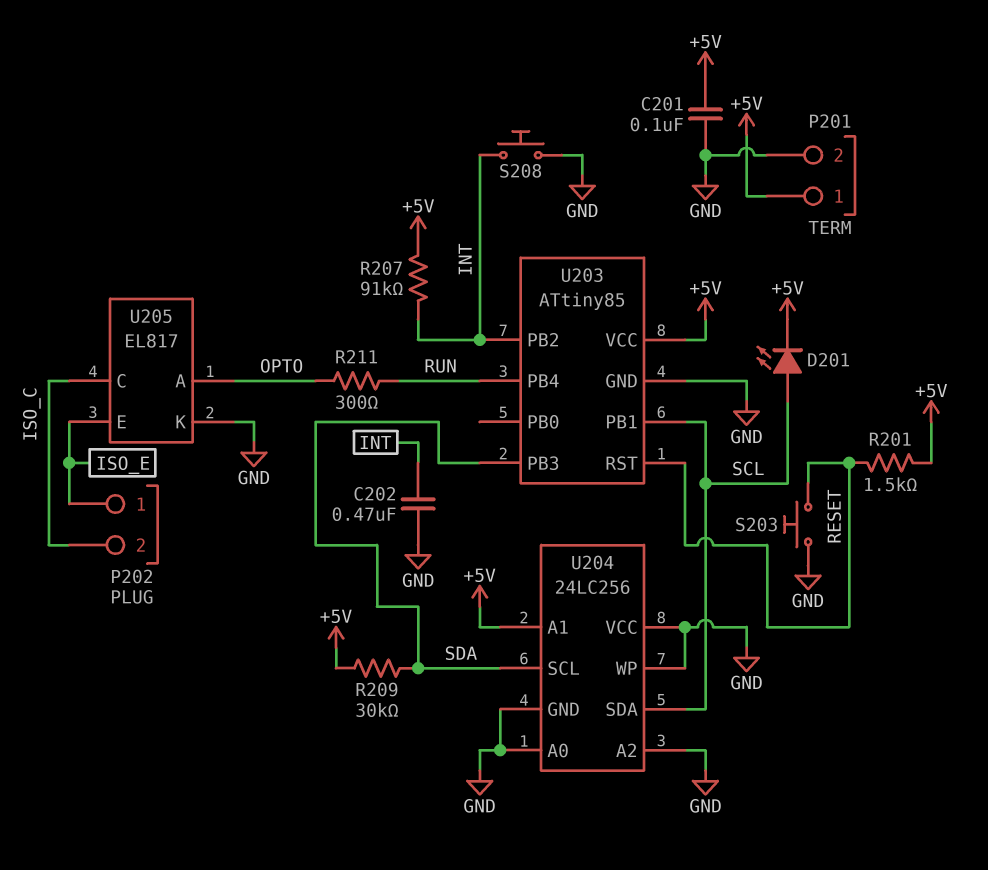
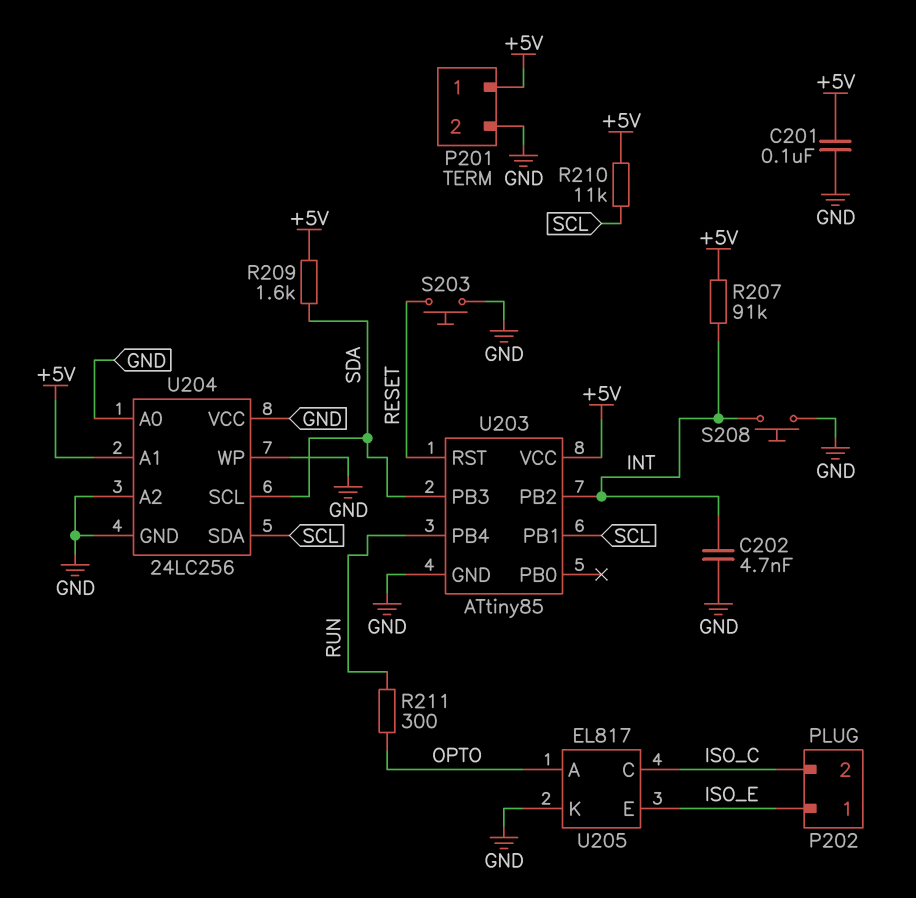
C202: 470nF (GND, INT) -> 4.7nF (GND, INT)
D201: LED (A SCL, K +5V) -> none
R201: 1.5k (+5V, RESET) -> none
R209: 30k (+5V, SDA) -> 1.6k (+5V, SDA)
R210: none -> 11k (+5V, SCL)

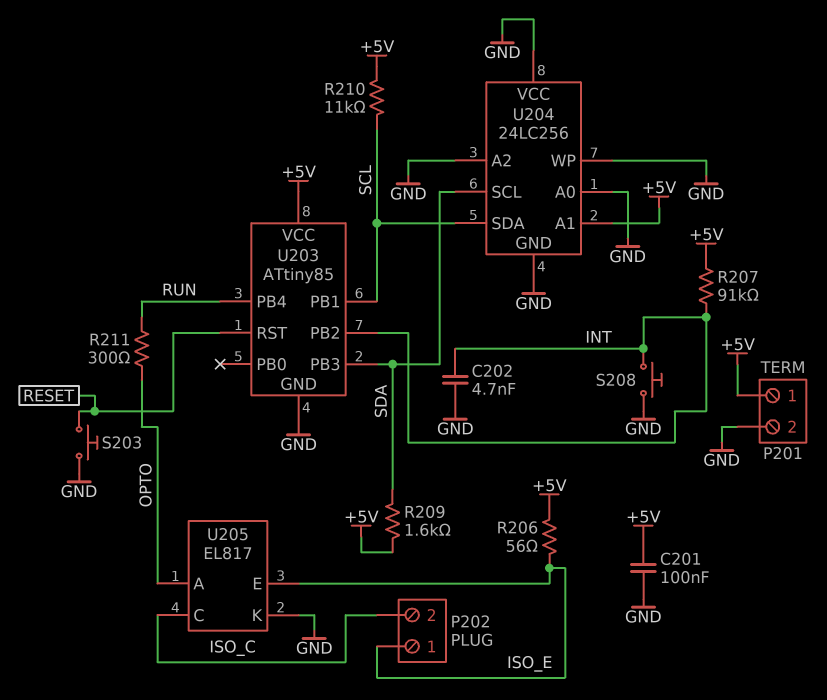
R206: none -> 56 (+5V, ISO_E)

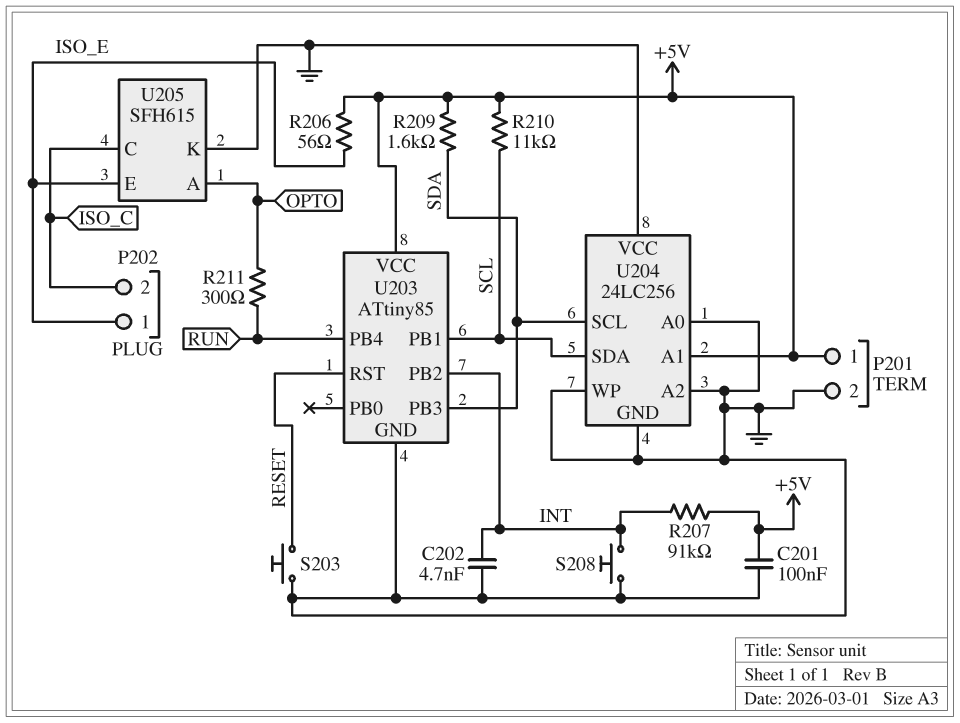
U205: EL817 -> SFH615

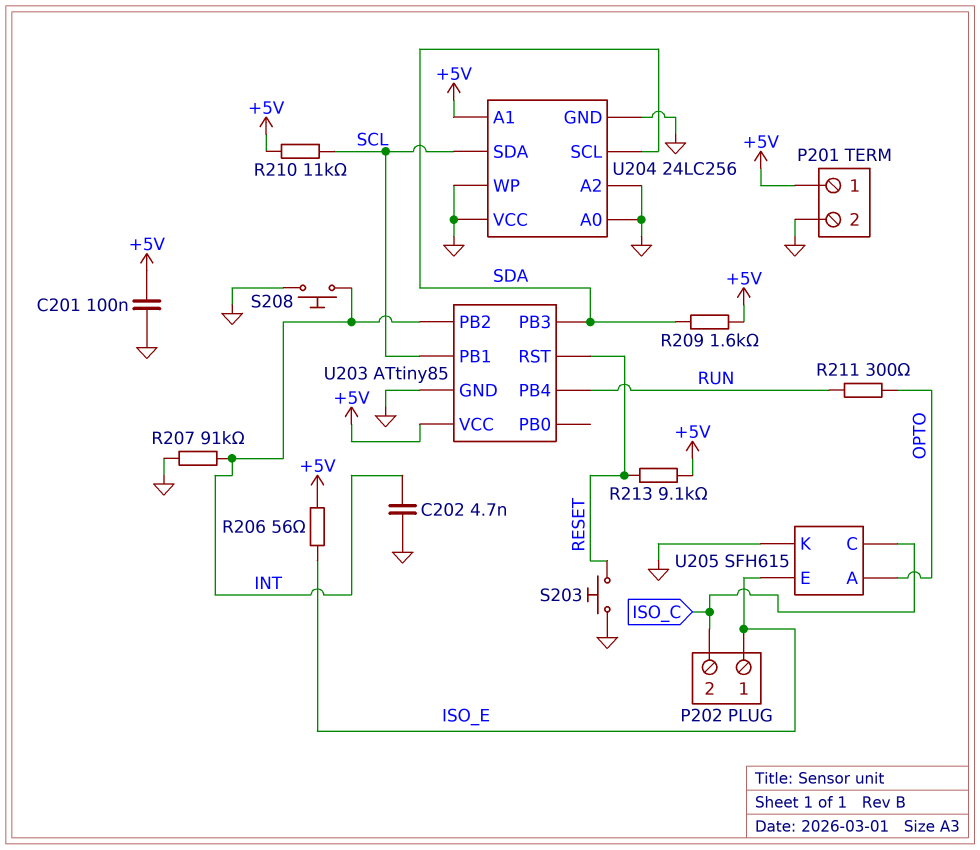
R207: 91k (+5V, INT) -> 91k (GND, INT)
R213: none -> 9.1k (+5V, RESET)

